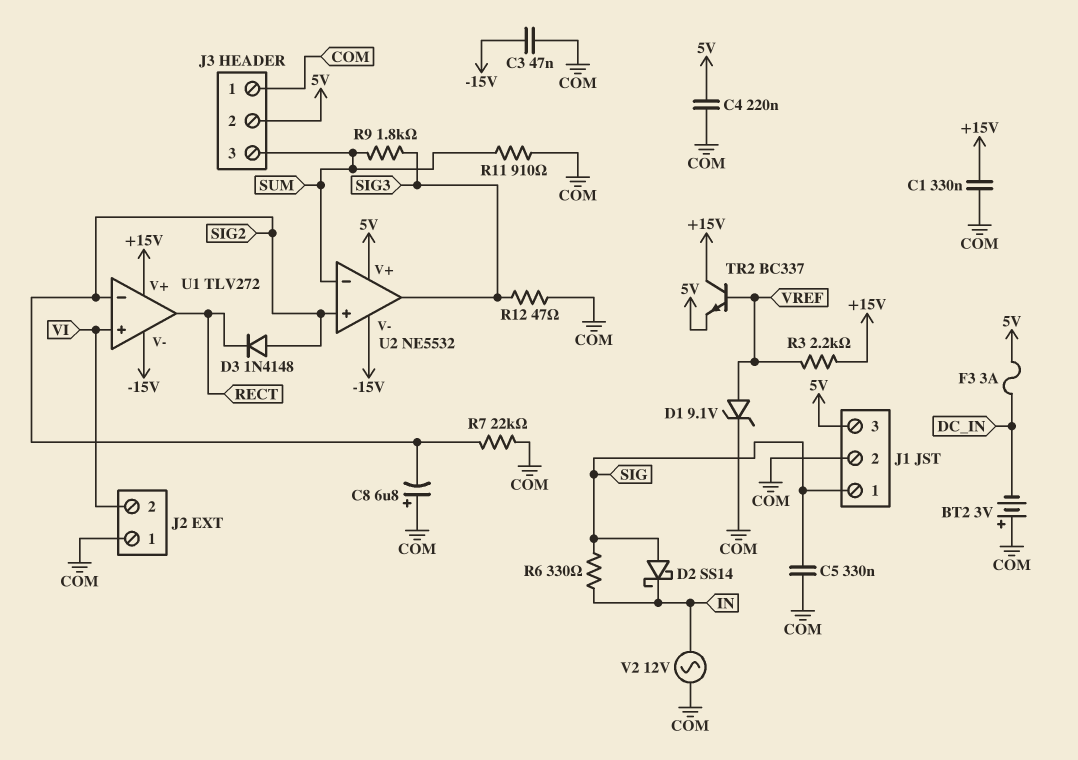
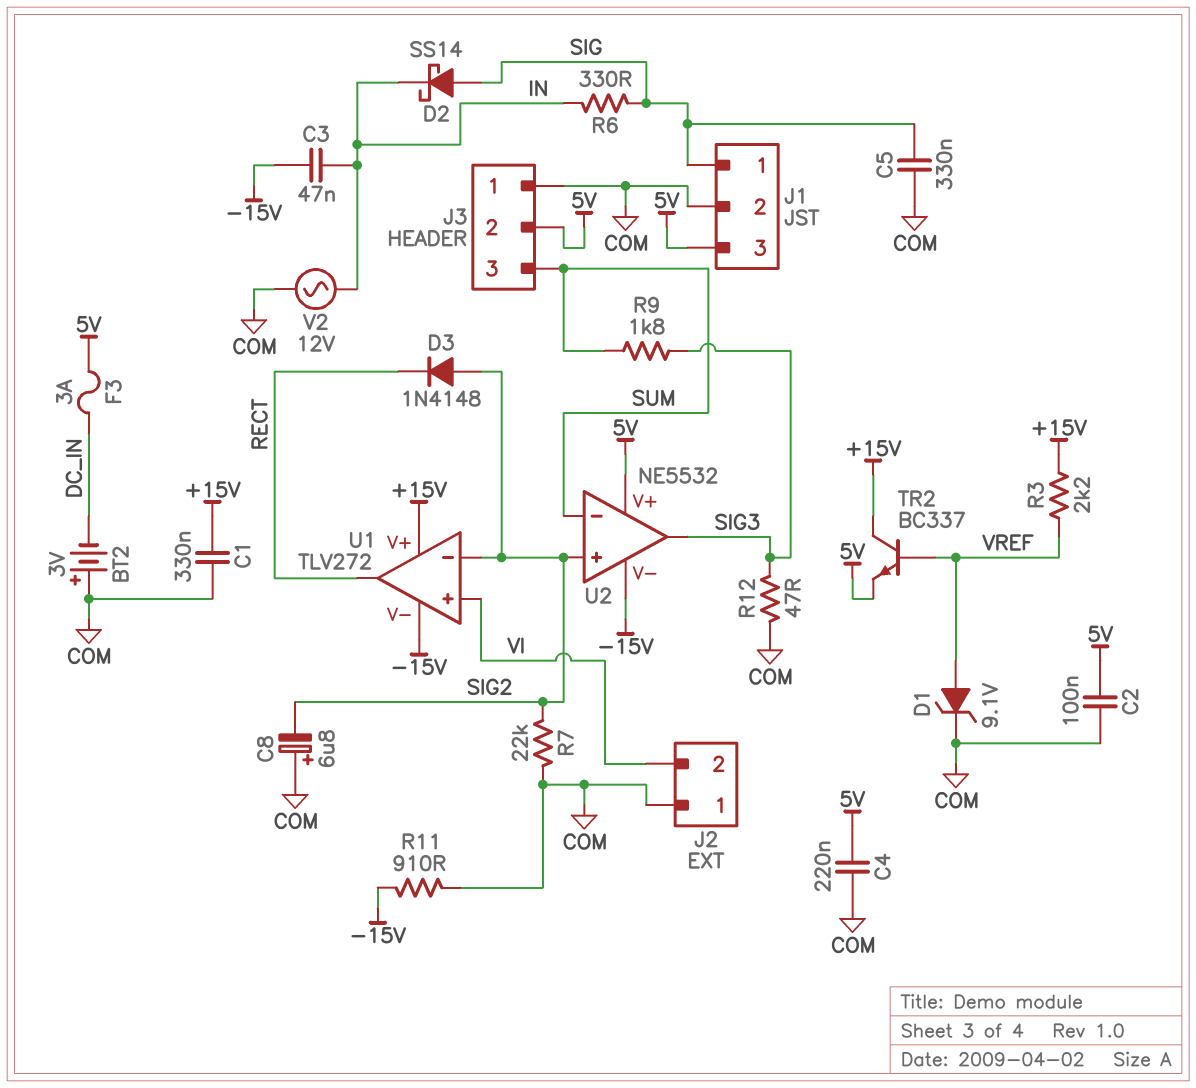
C2: none -> 100nF (5V, COM)
C3: 47nF (-15V, COM) -> 47nF (-15V, IN)
R11: 910 (COM, SUM) -> 910 (-15V, COM)

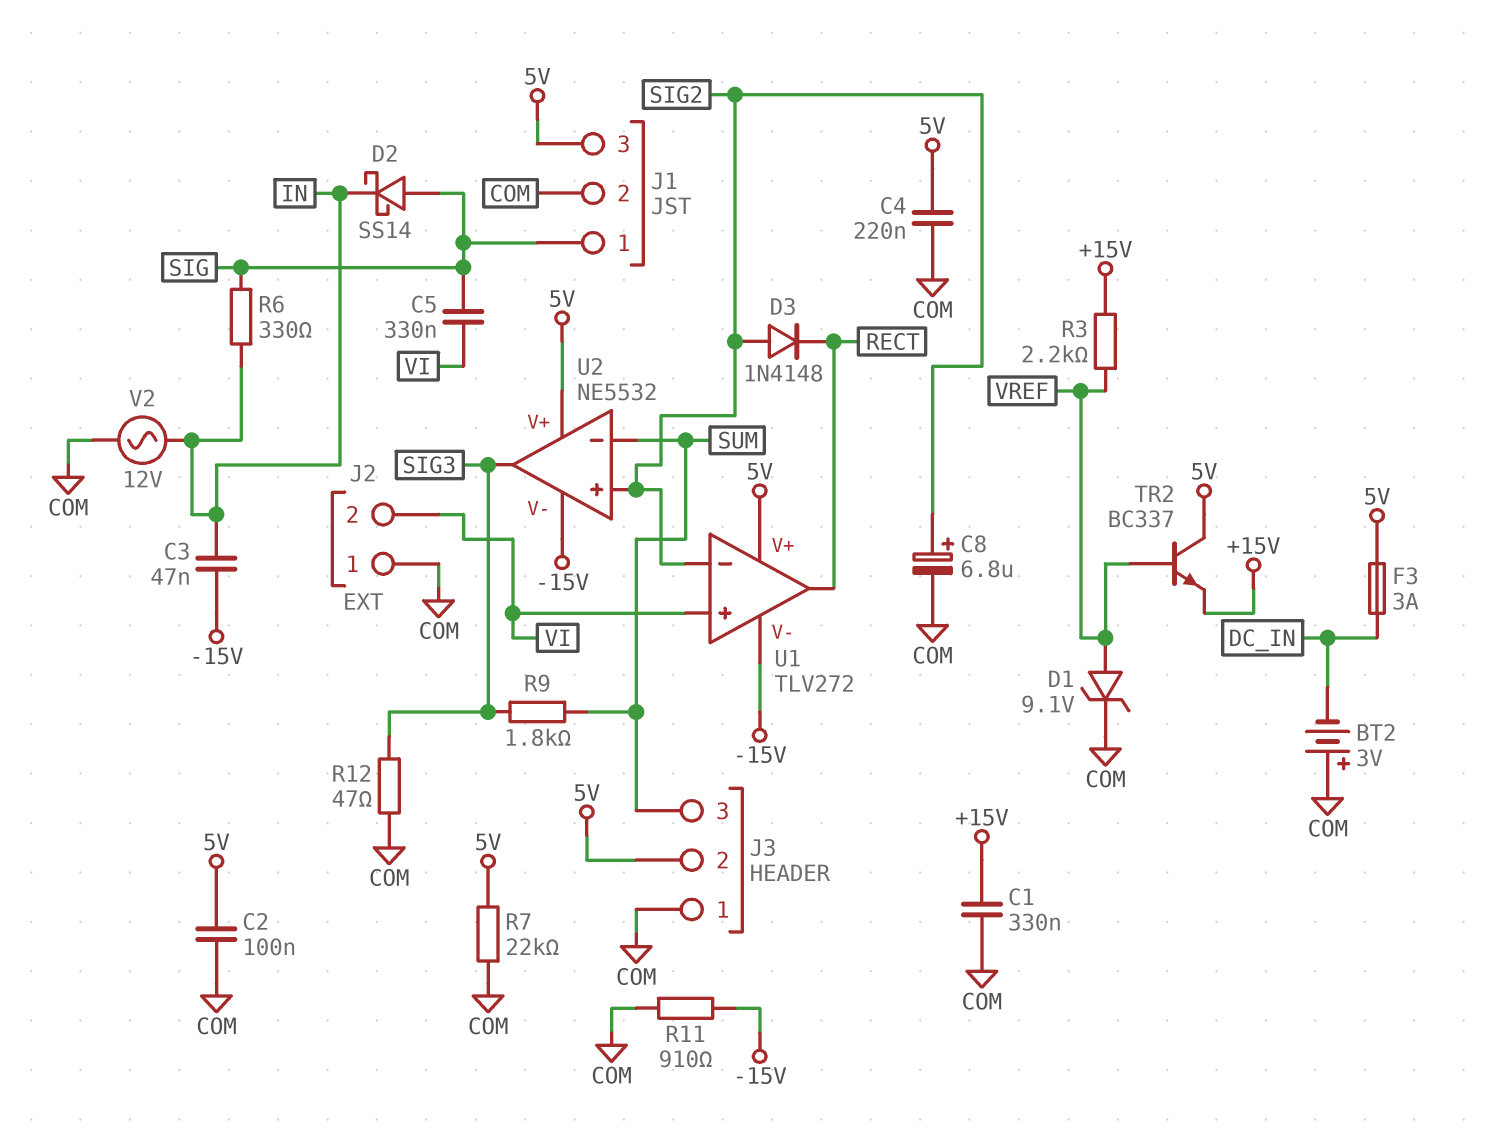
C5: 330nF (COM, SIG) -> 330nF (SIG, VI)
C8: 6.8uF (plus COM, minus SIG2) -> 6.8uF (plus SIG2, minus COM)
R7: 22k (COM, SIG2) -> 22k (5V, COM)
TR2: NPN BC337 (B VREF, C +15V, E 5V) -> NPN BC337 (B VREF, C 5V, E +15V)
U1 pin V+: +15V -> 5V

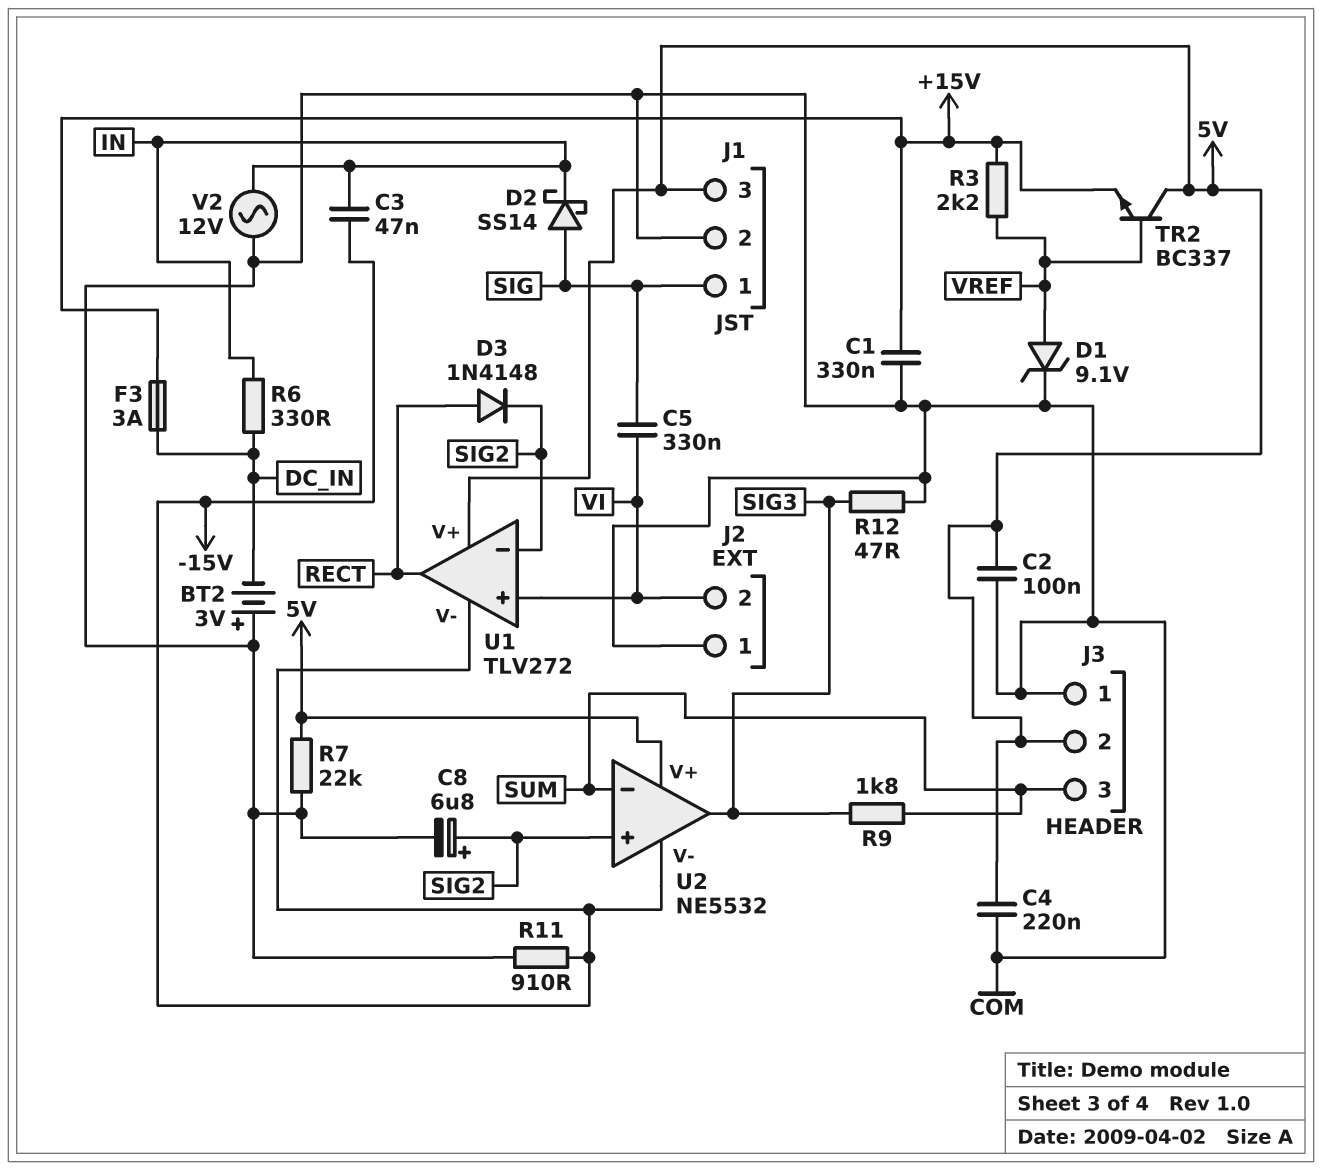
D3: diode 1N4148 (A SIG2, K RECT) -> diode 1N4148 (A RECT, K SIG2)
F3: 3A (5V, DC_IN) -> 3A (+15V, DC_IN)
R6: 330 (IN, SIG) -> 330 (DC_IN, IN)

